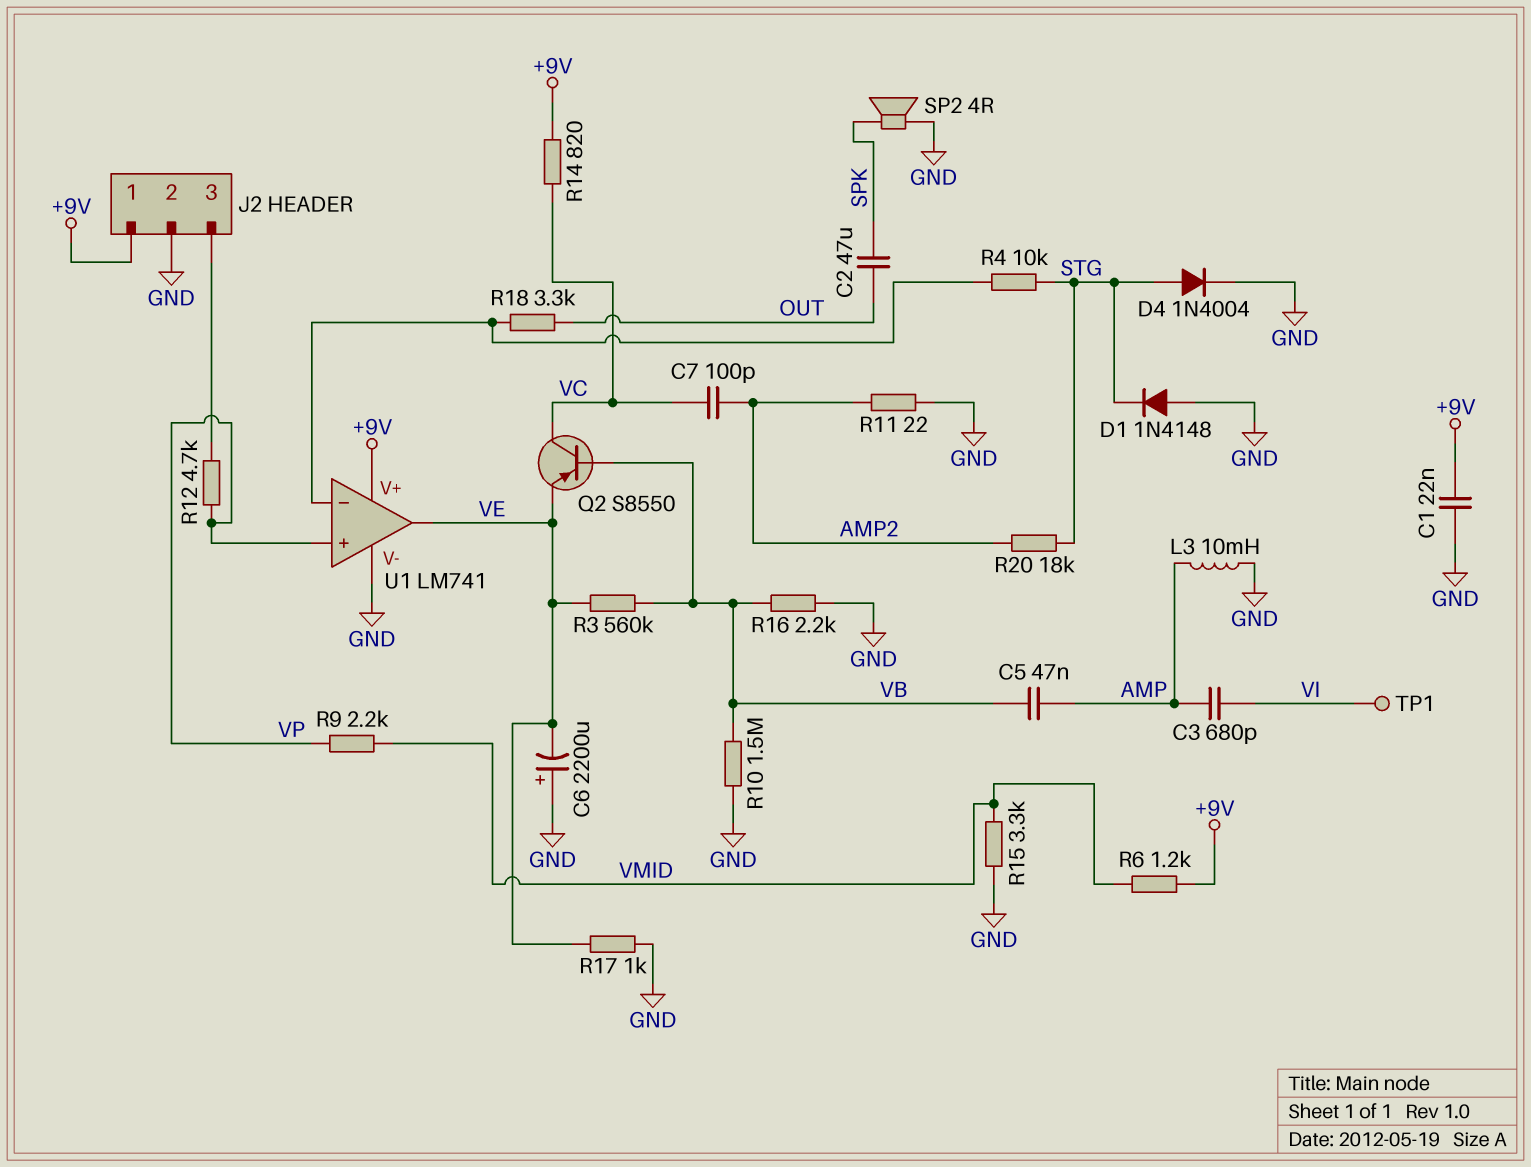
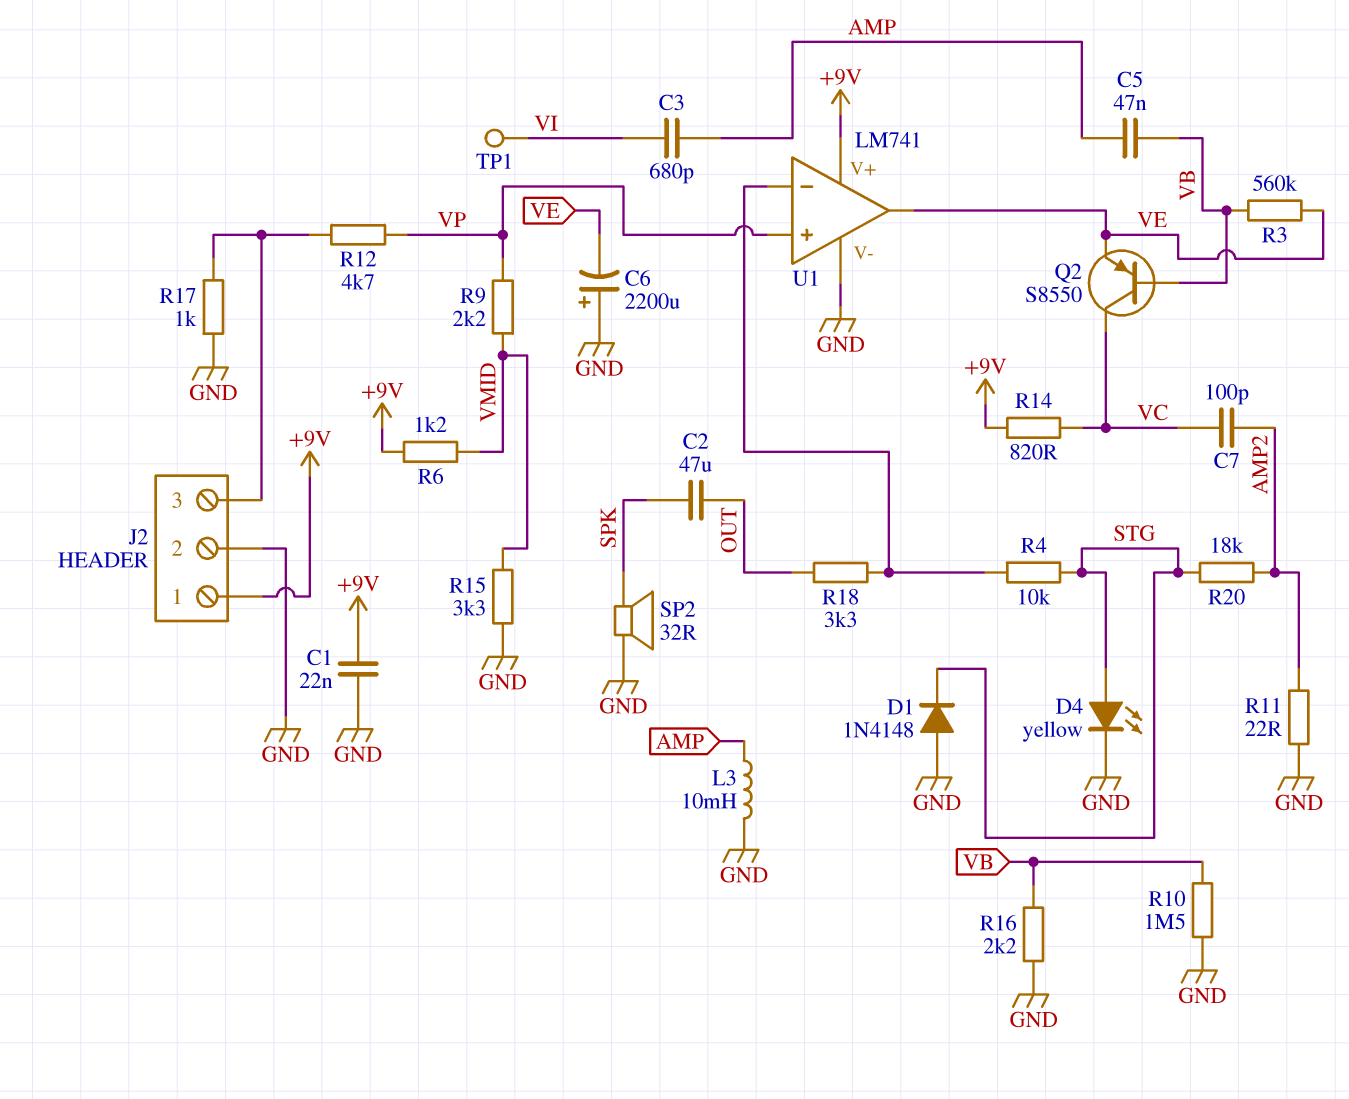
D4: diode 1N4004 (A STG, K GND) -> LED yellow (A STG, K GND)
R17: 1k (GND, VE) -> 1k (GND, J2/3)
SP2: speaker 4R (GND, SPK) -> speaker 32R (GND, SPK)

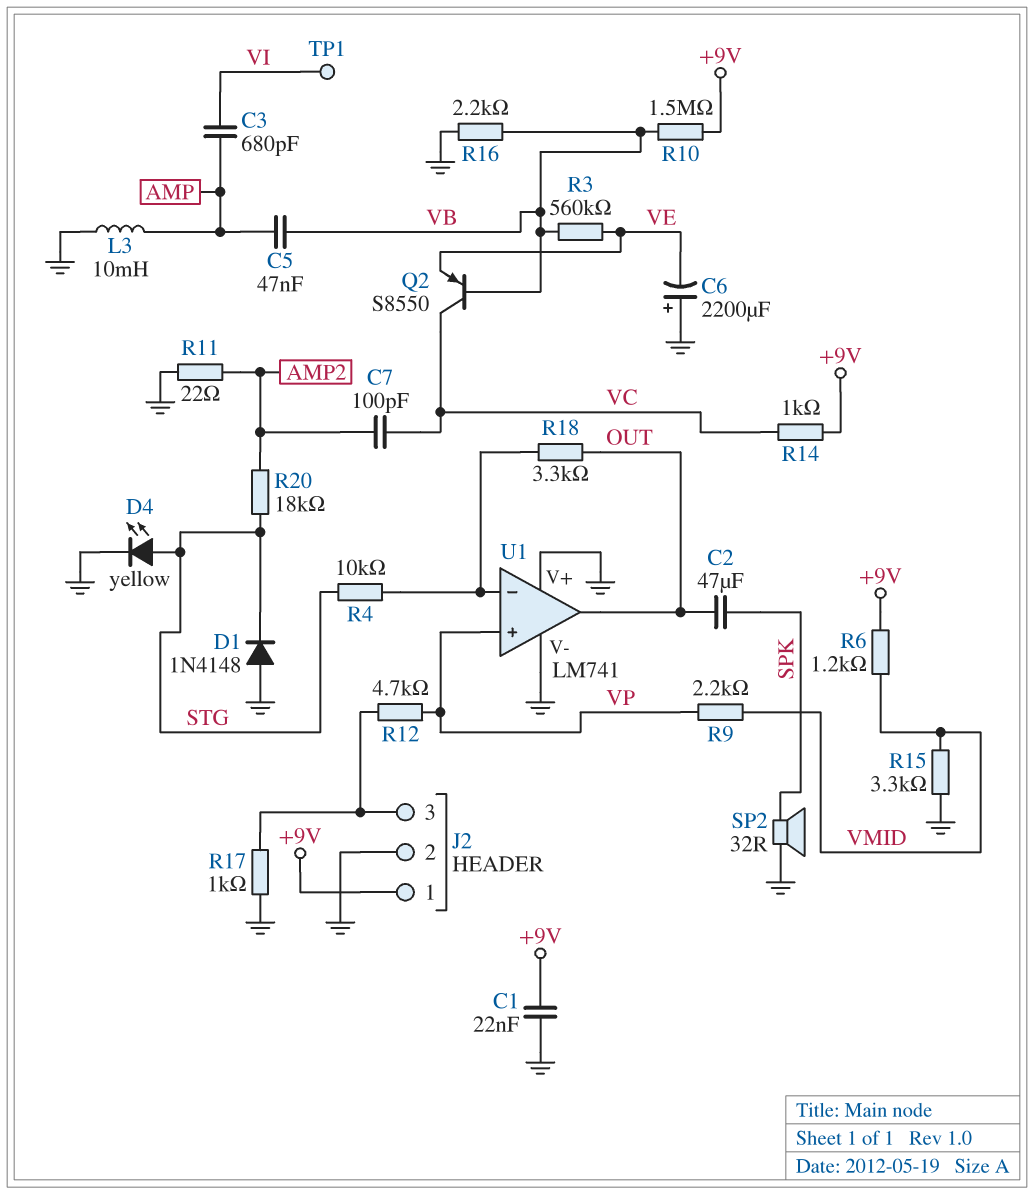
R10: 1.5M (GND, VB) -> 1.5M (+9V, VB)
R14: 820 (+9V, VC) -> 1k (+9V, VC)
U1 pin V+: +9V -> GND
U1 pin out: VE -> OUT

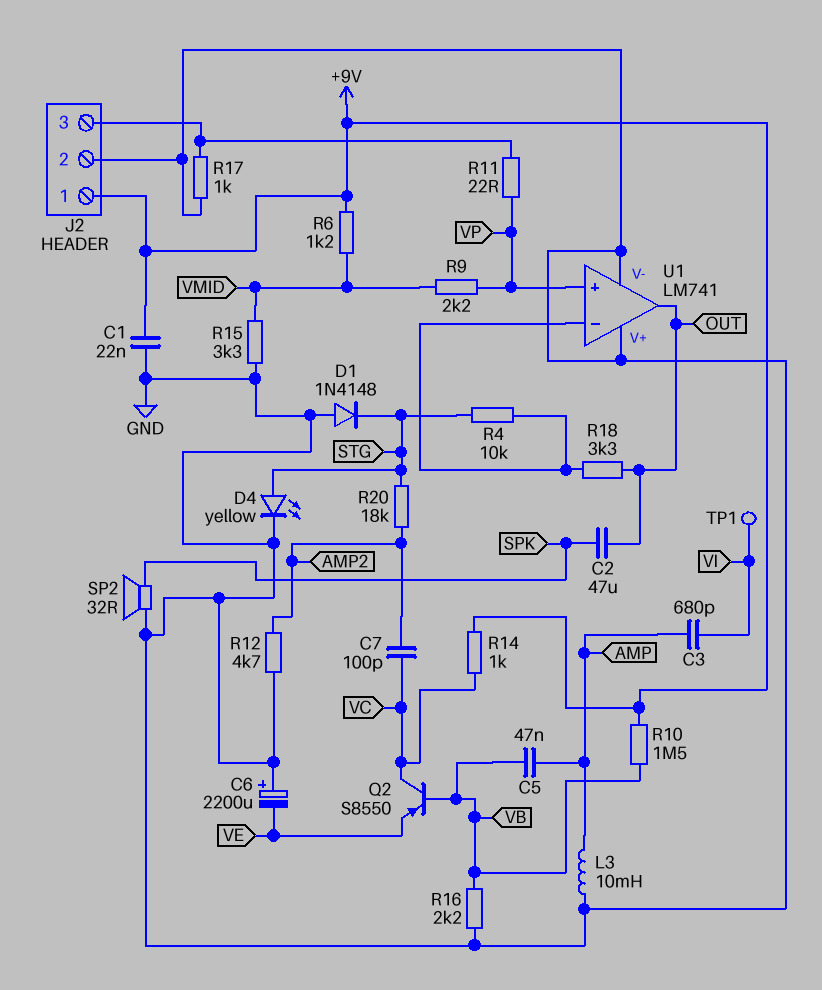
R3: 560k (VB, VE) -> none
R11: 22 (AMP2, GND) -> 22 (J2/3, VP)
R12: 4.7k (J2/3, VP) -> 4.7k (AMP2, GND)

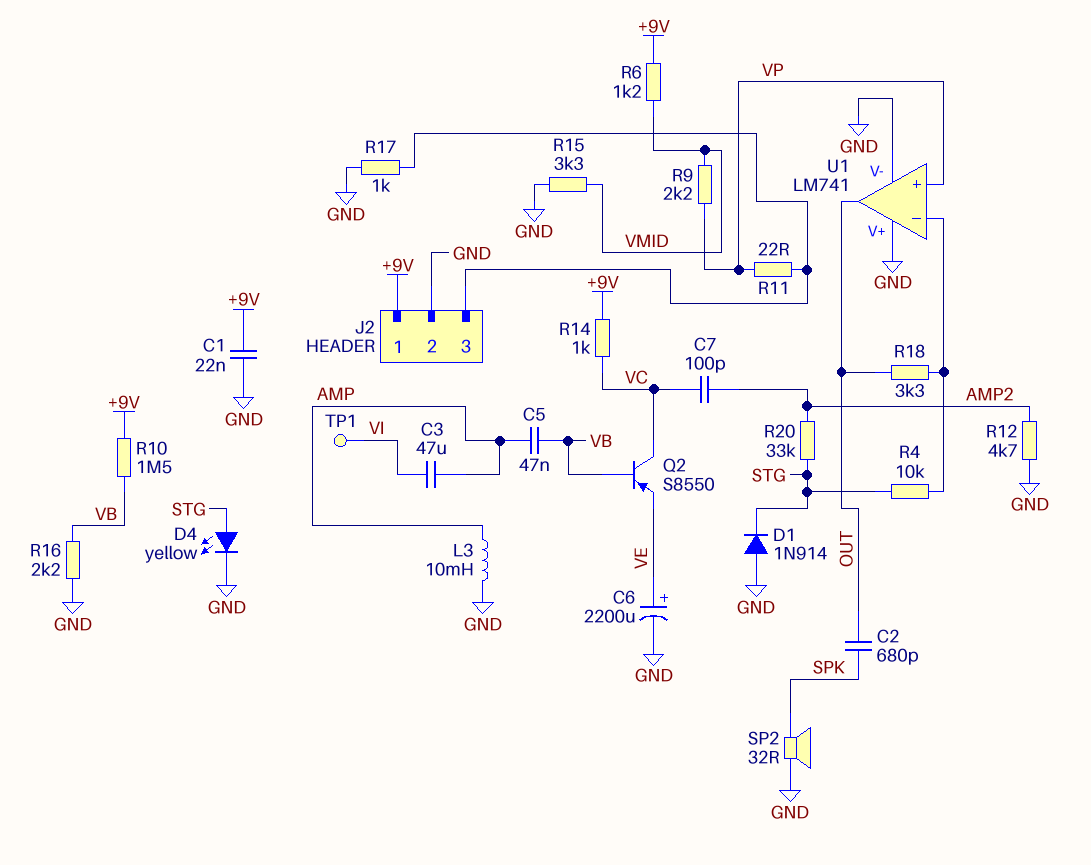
C2: 47uF (OUT, SPK) -> 680pF (OUT, SPK)
C3: 680pF (AMP, VI) -> 47uF (AMP, VI)
C6: 2200uF (plus GND, minus VE) -> 2200uF (plus VE, minus GND)
D1: diode 1N4148 (A GND, K STG) -> diode 1N914 (A GND, K STG)
R20: 18k (AMP2, STG) -> 33k (AMP2, STG)

